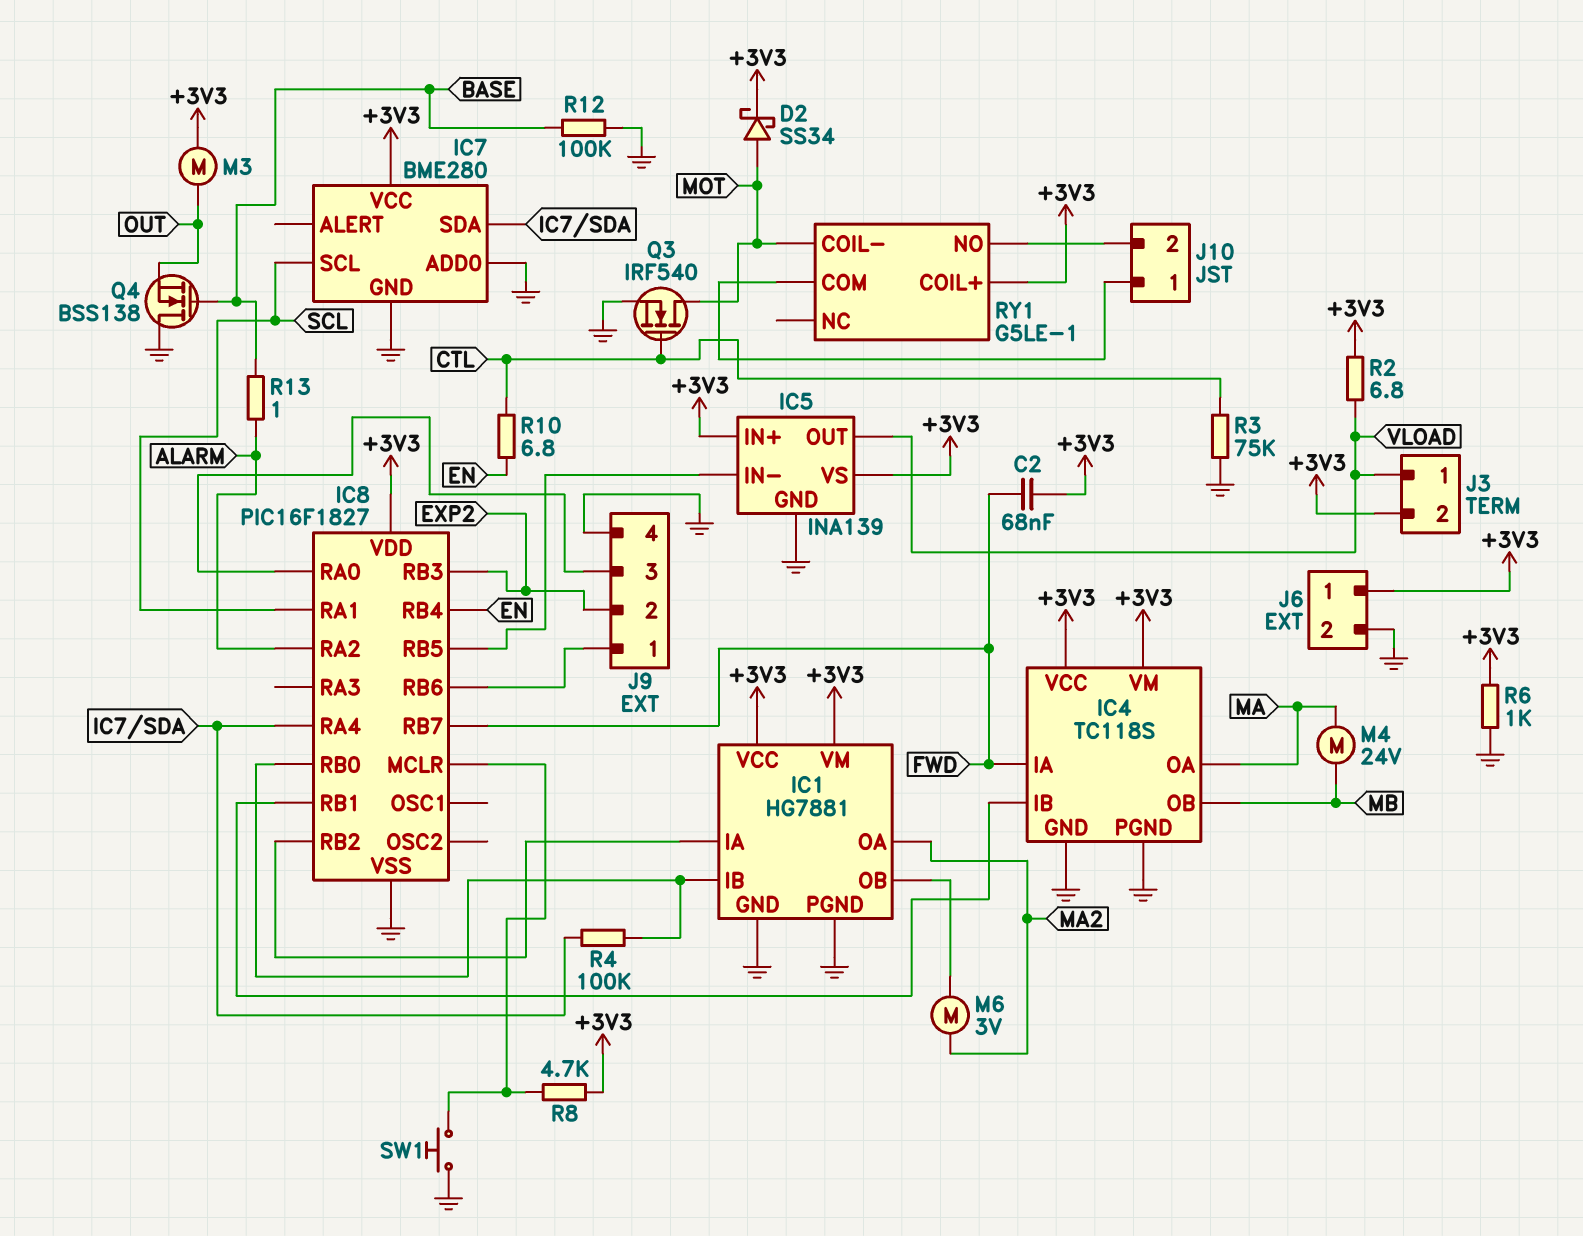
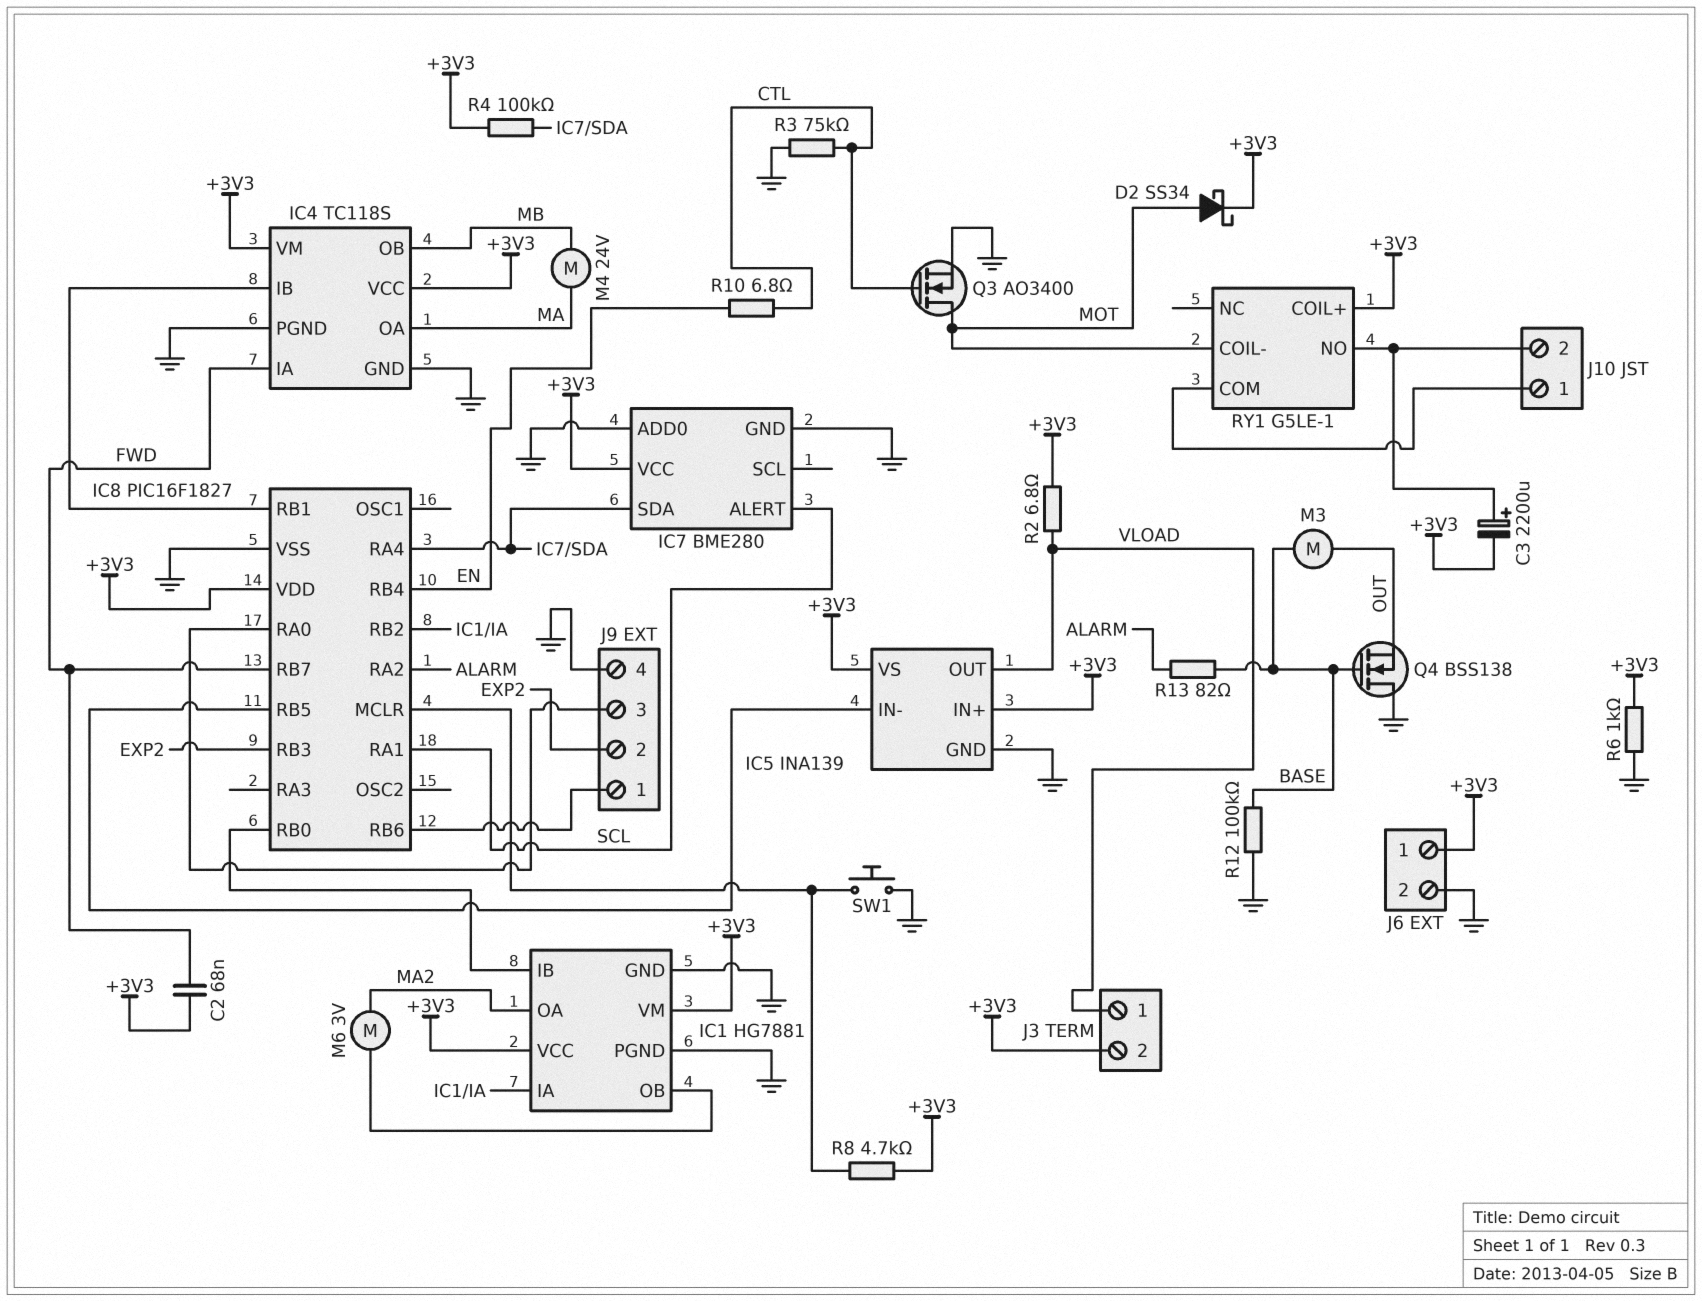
C3: none -> 2200uF (plus J10/2, minus +3V3)
IC7 pin ALERT: none -> SCL
IC7 pin SCL: SCL -> none
M3: motor (+3V3, OUT) -> motor (BASE, OUT)
Q3: NMOS IRF540 (G CTL, D MOT, S GND) -> NMOS AO3400 (G CTL, D MOT, S GND)
R4: 100k (IC1/IB, IC7/SDA) -> 100k (+3V3, IC7/SDA)
R13: 1 (ALARM, BASE) -> 82 (ALARM, BASE)

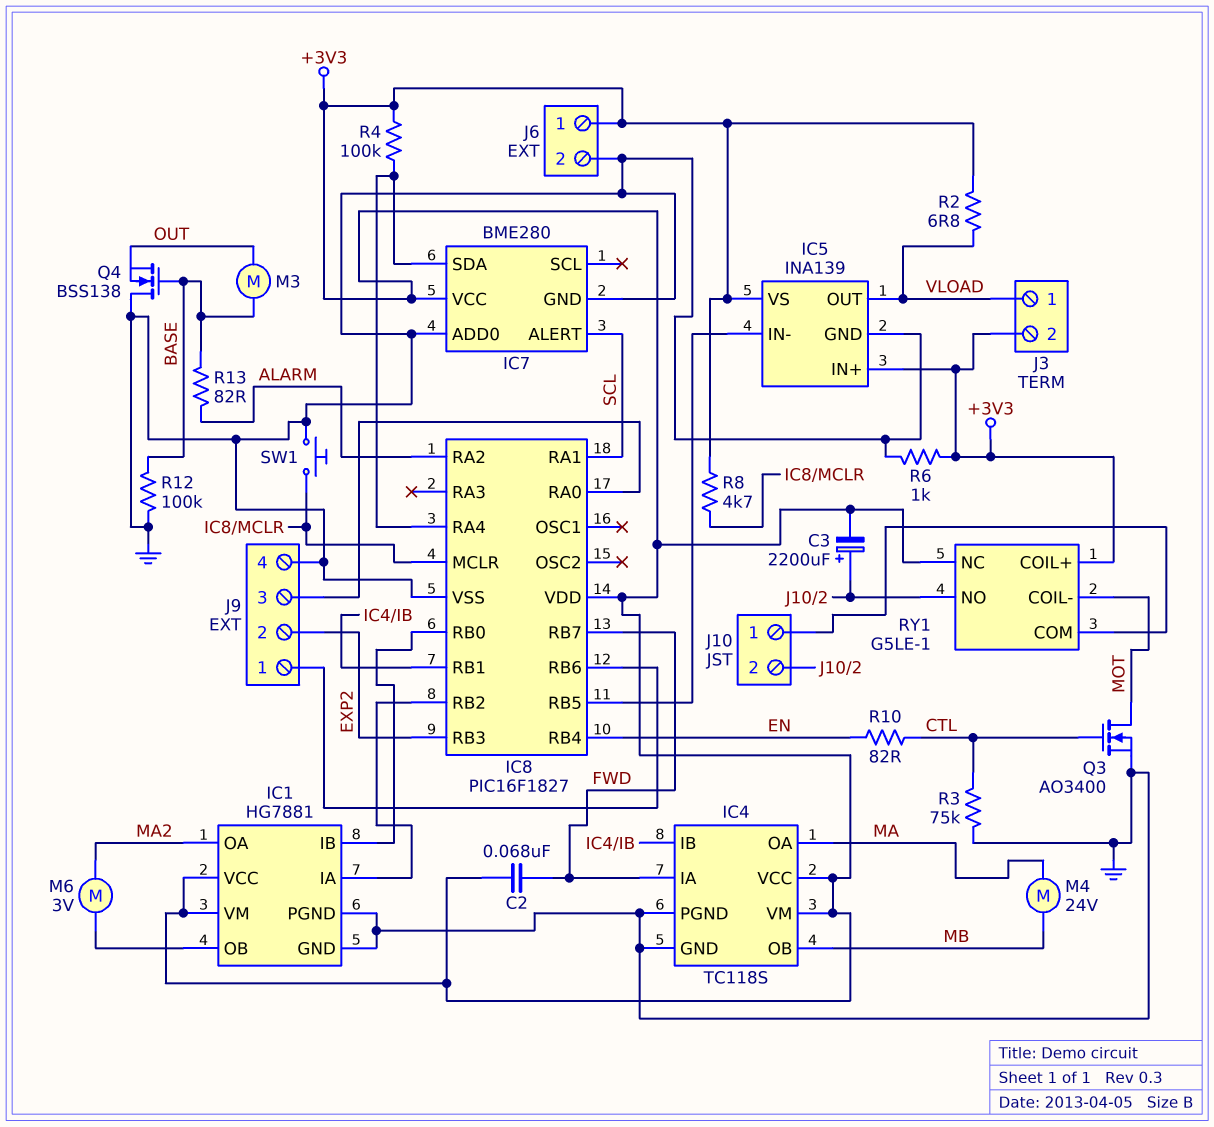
D2: schottky SS34 (A MOT, K +3V3) -> none
R10: 6.8 (CTL, EN) -> 82 (CTL, EN)
RY1 pin NC: none -> +3V3

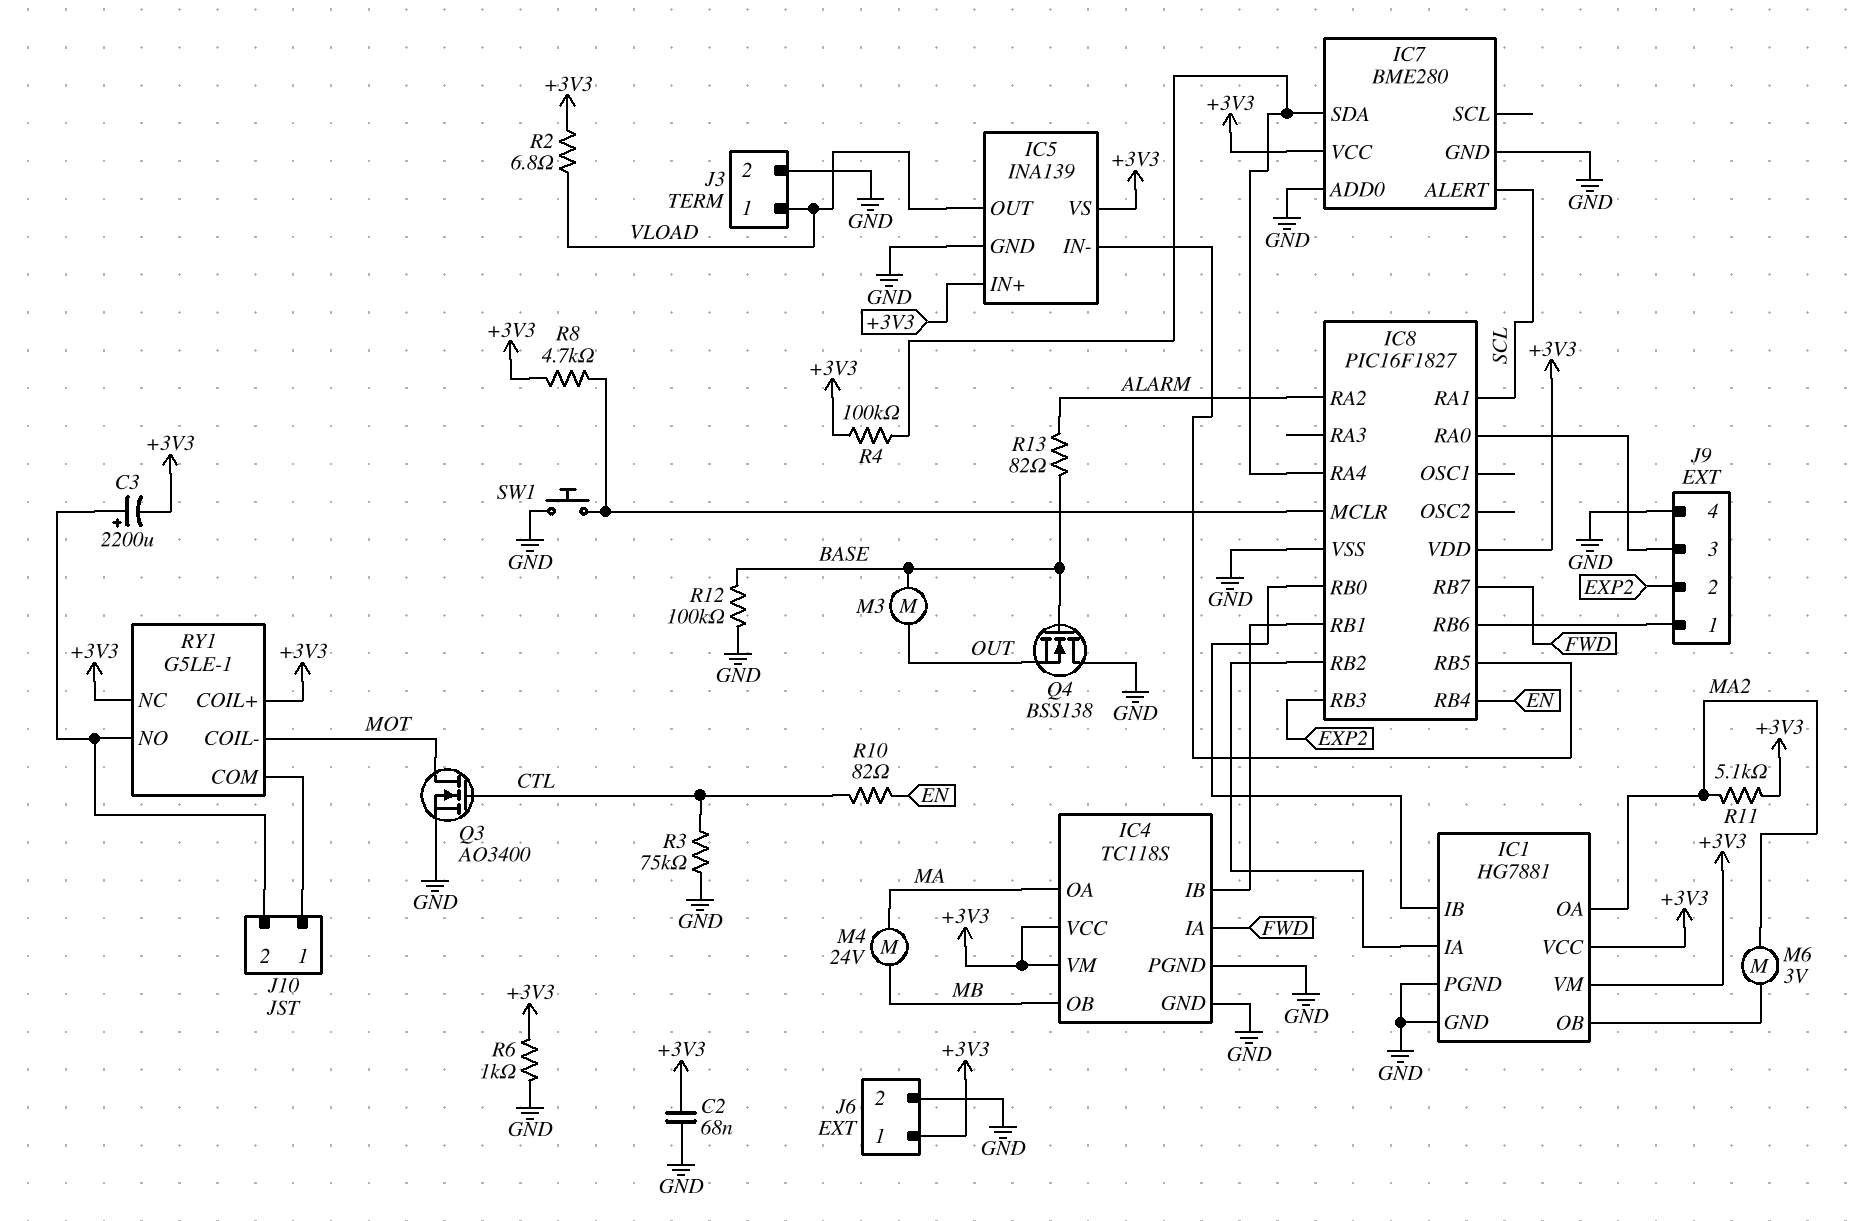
C2: 68nF (+3V3, FWD) -> 68nF (+3V3, GND)
J3 pin 2: +3V3 -> GND
R11: none -> 5.1k (+3V3, MA2)

